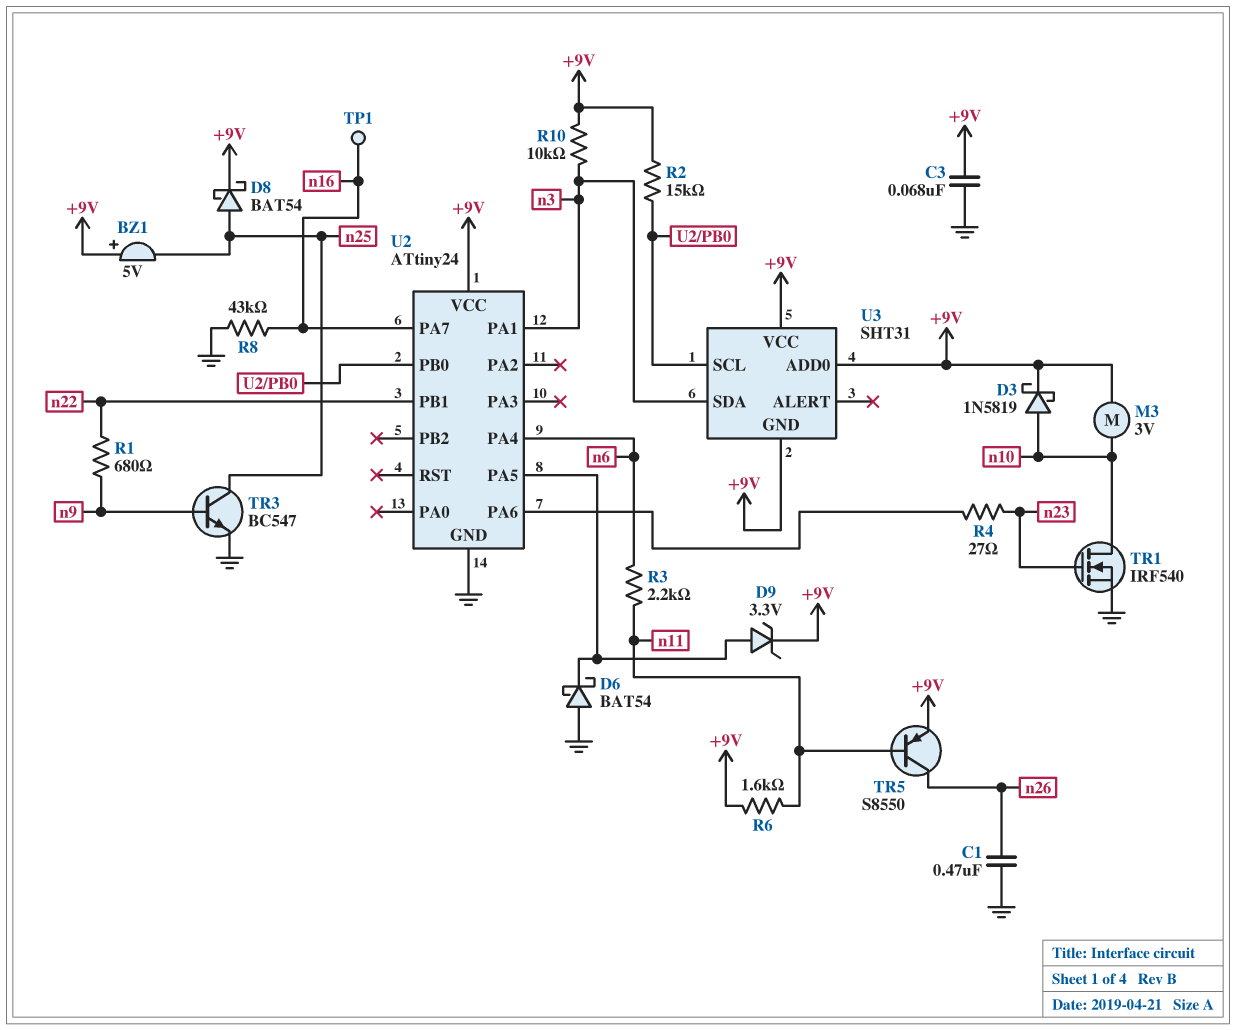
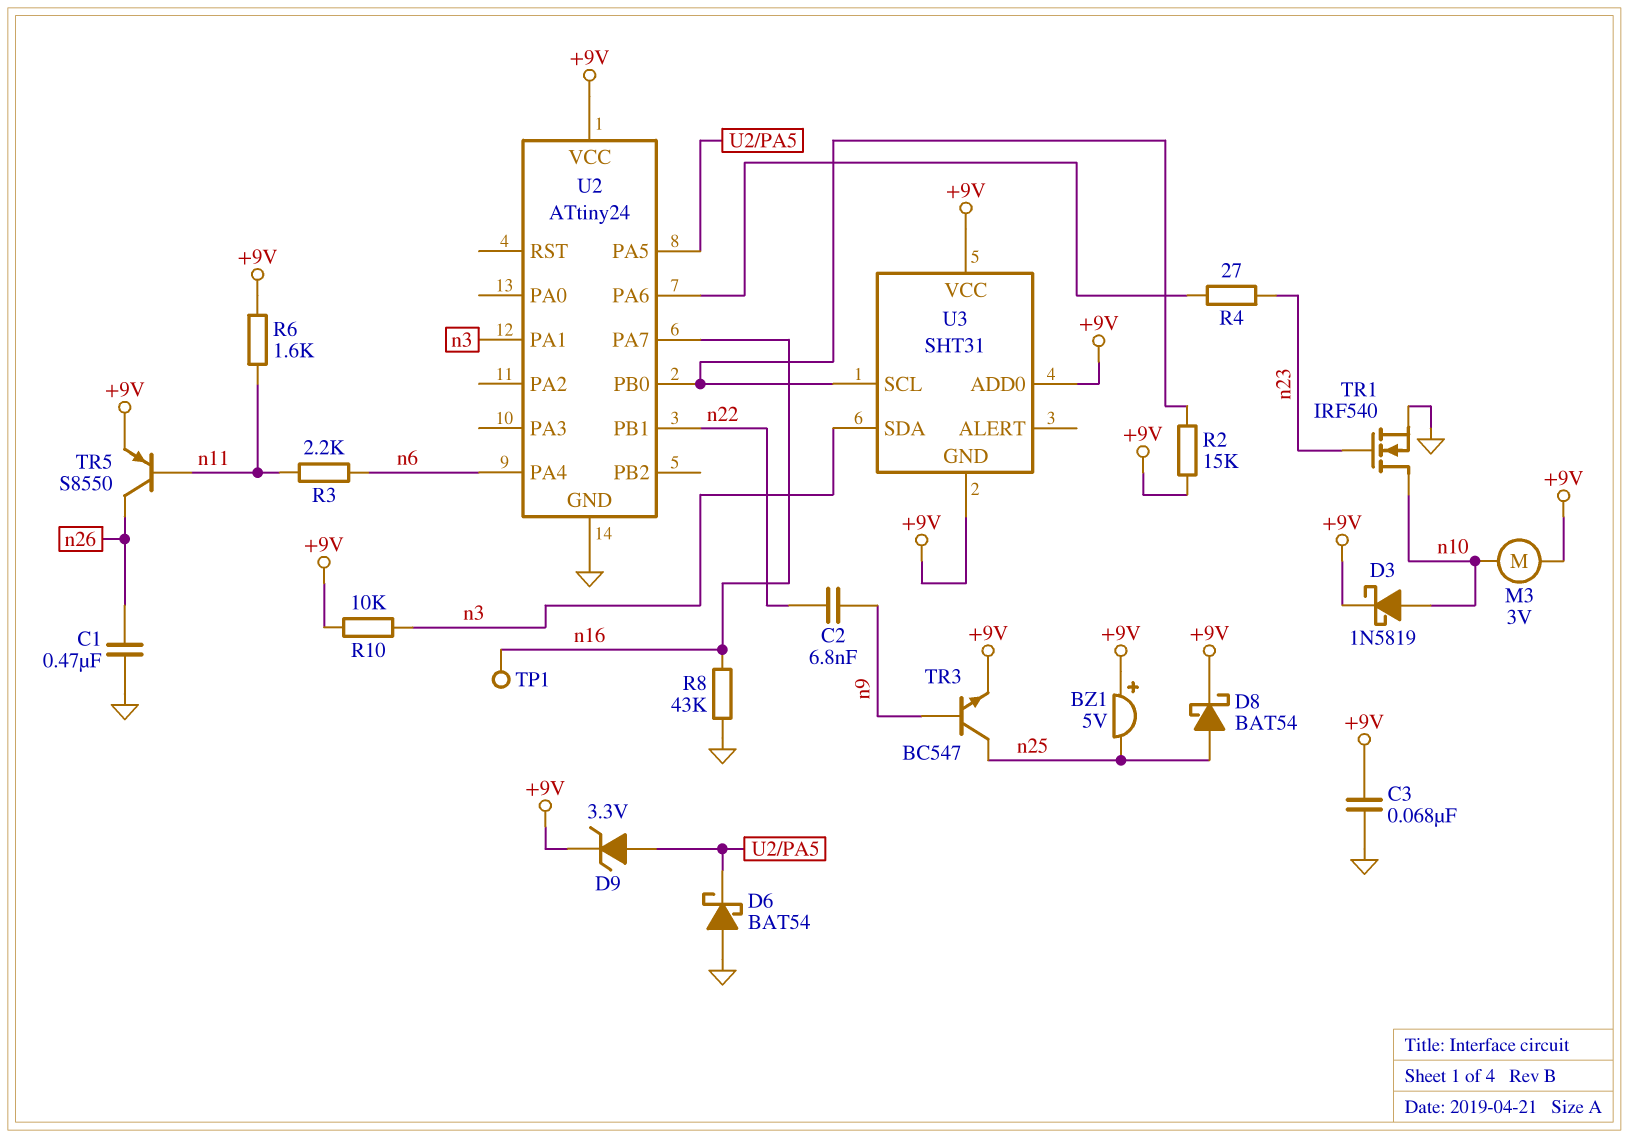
C2: none -> 6.8nF (n9, n22)
R1: 680 (n9, n22) -> none
TR3: NPN BC547 (B n9, C n25, E GND) -> NPN BC547 (B n9, C n25, E +9V)

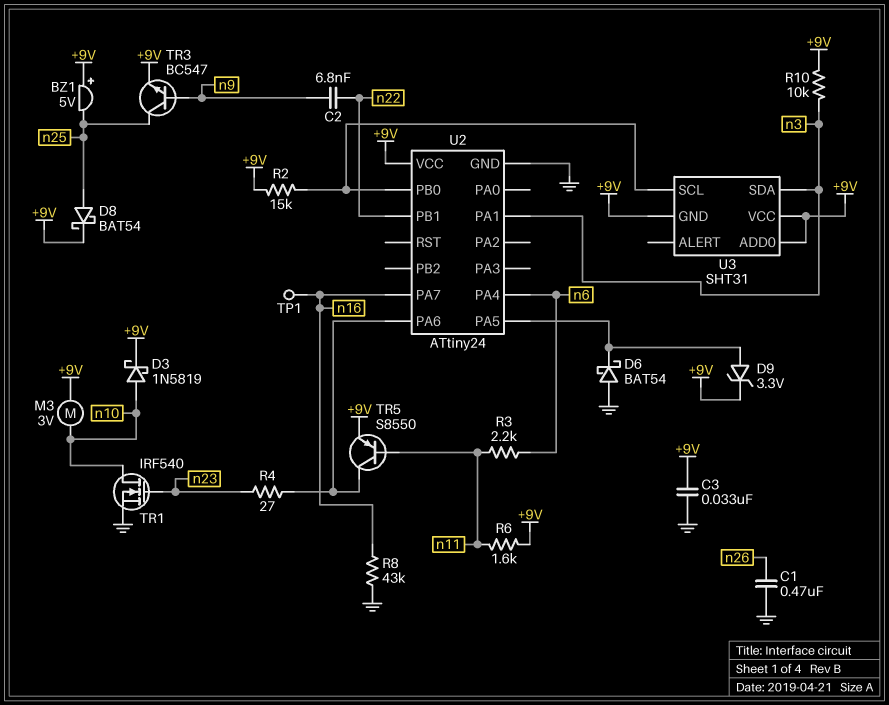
C3: 68nF (+9V, GND) -> 33nF (+9V, GND)
TR5: PNP S8550 (B n11, C n26, E +9V) -> PNP S8550 (B n11, C U2/PA6, E +9V)

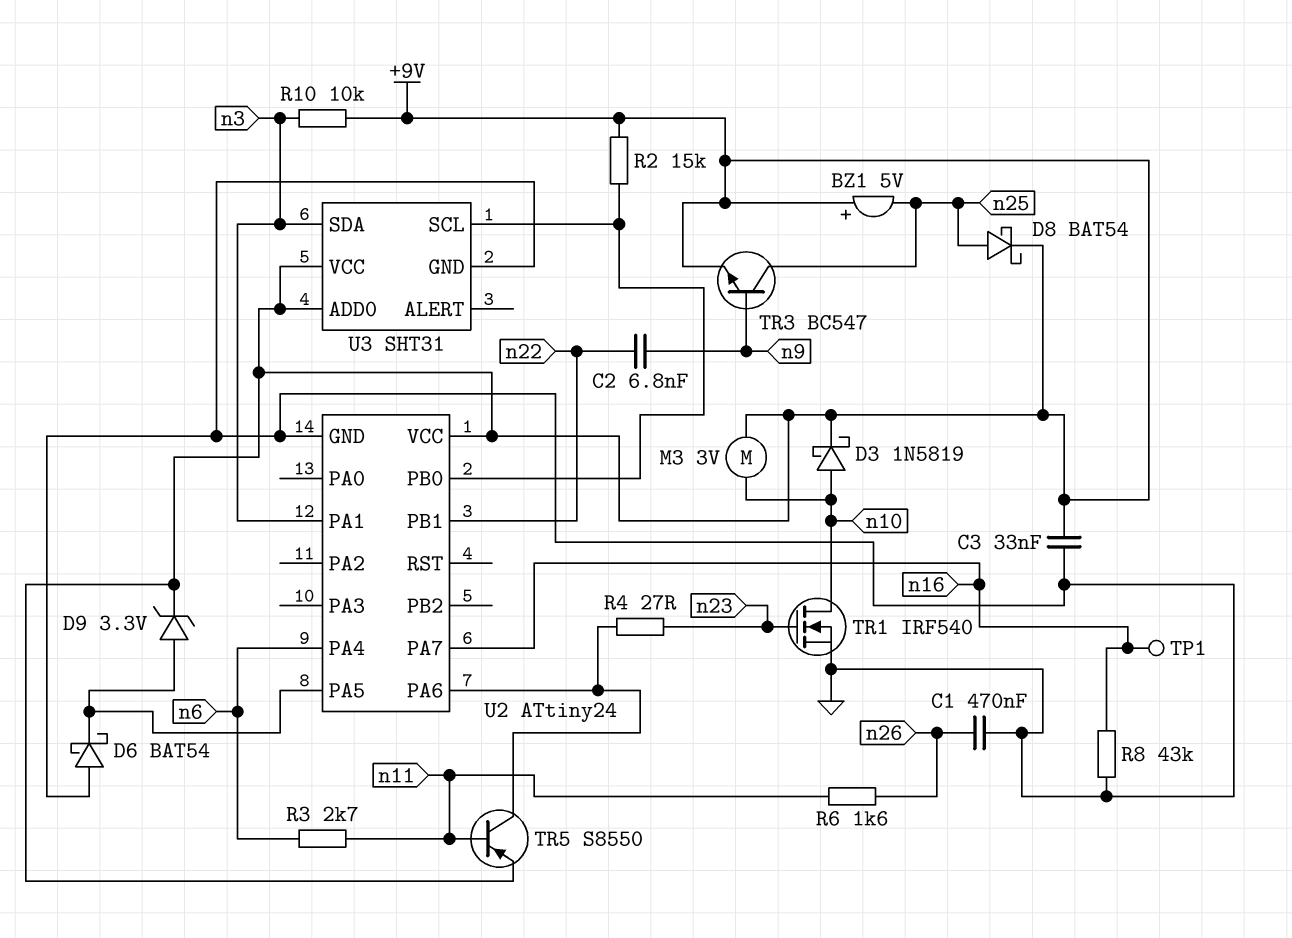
R3: 2.2k (n6, n11) -> 2.7k (n6, n11)
R6: 1.6k (+9V, n11) -> 1.6k (n11, n26)
U3 pin GND: +9V -> GND

